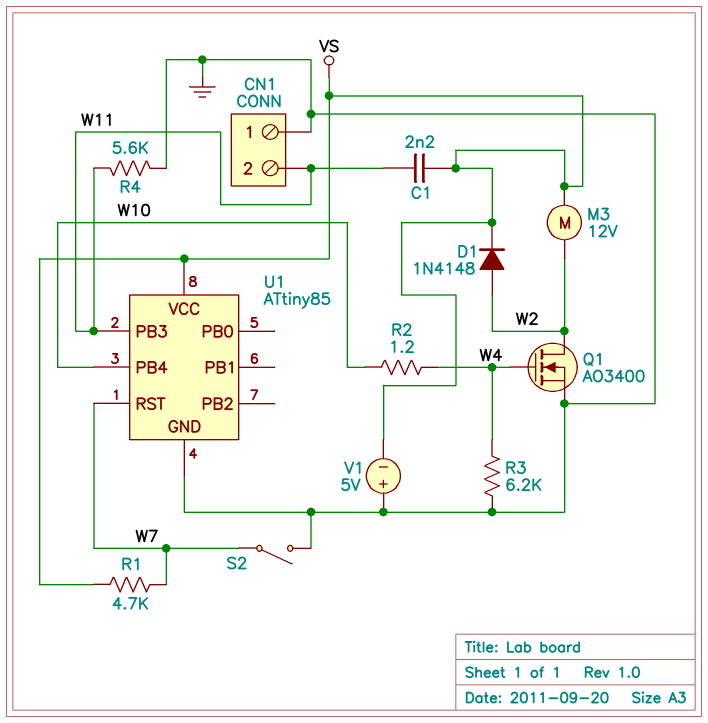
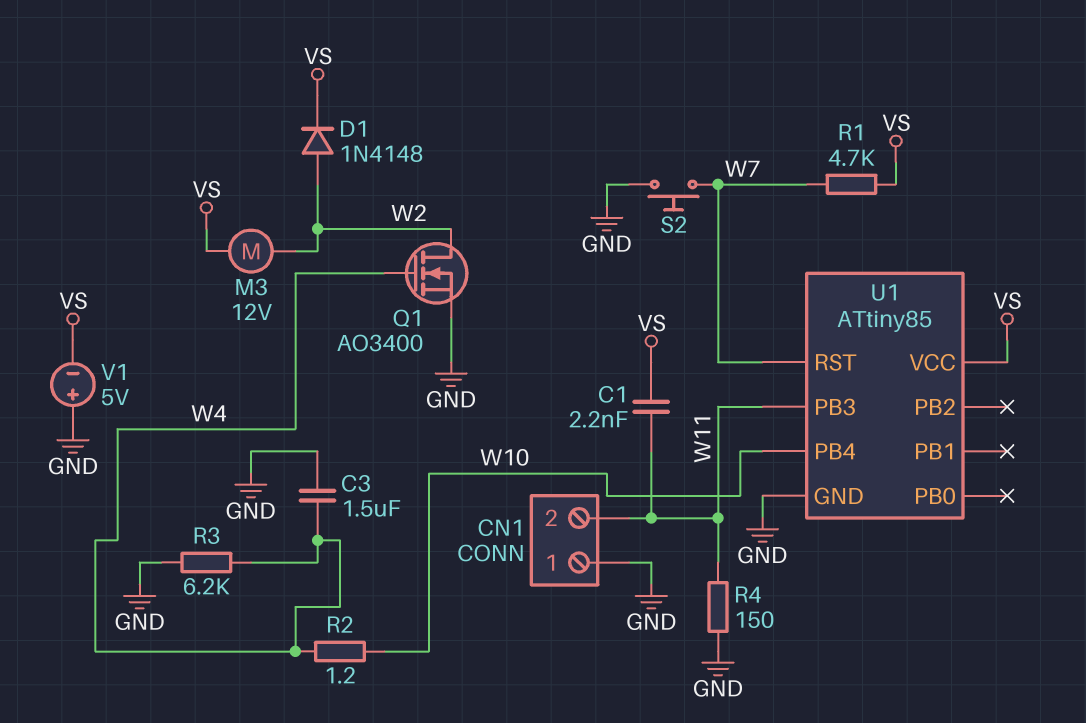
C3: none -> 1.5uF (GND, W4)
R4: 5.6k (GND, W11) -> 150 (GND, W11)
S2: switch (GND, W7) -> button (GND, W7)

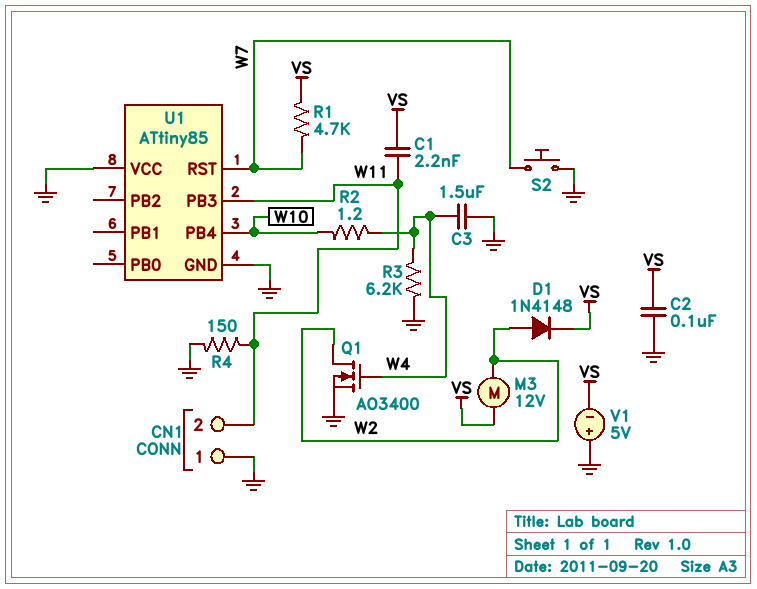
C2: none -> 100nF (GND, VS)
U1 pin VCC: VS -> GND

